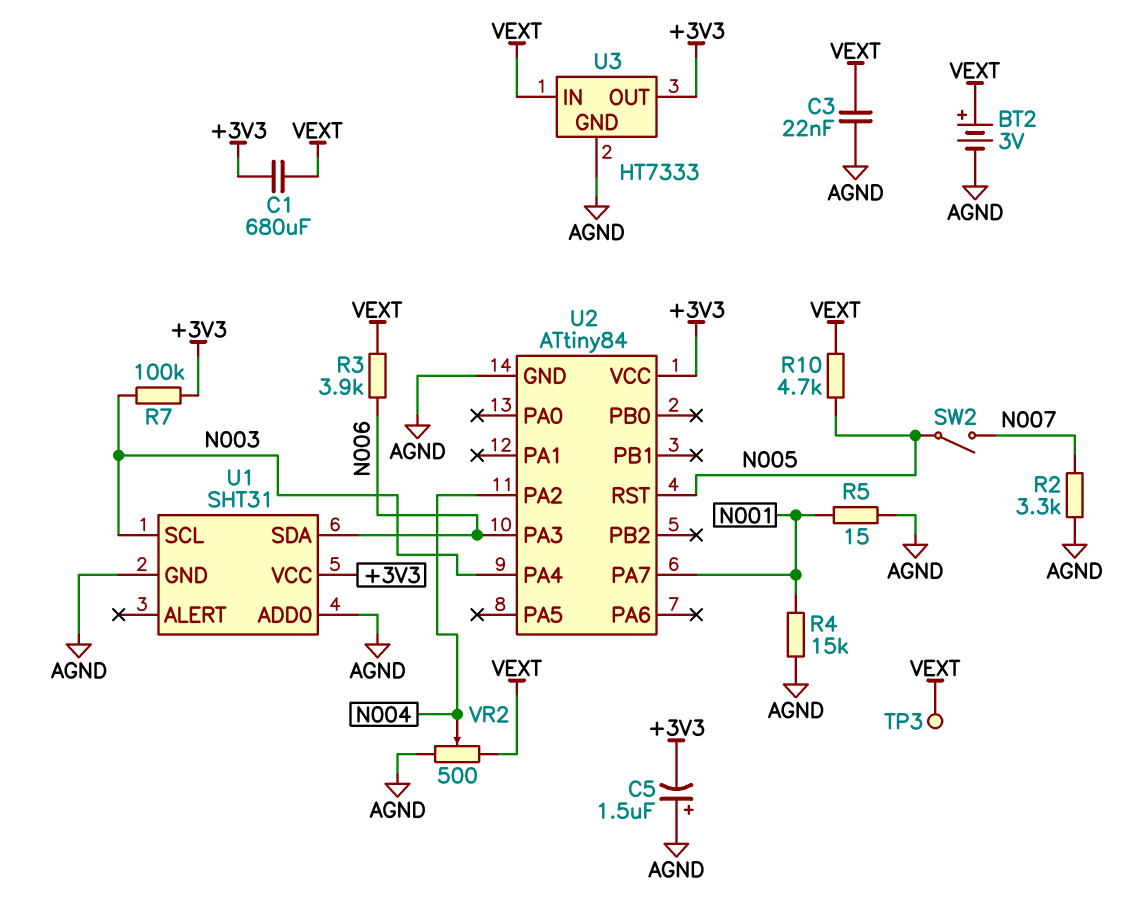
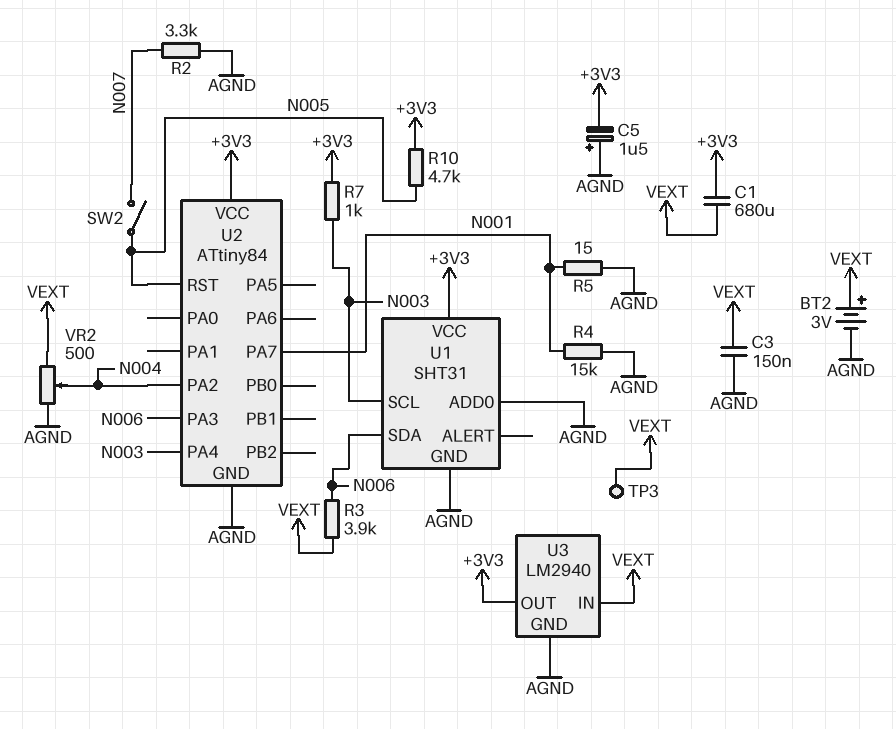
C3: 22nF (AGND, VEXT) -> 150nF (AGND, VEXT)
R7: 100k (+3V3, N003) -> 1k (+3V3, N003)
R10: 4.7k (N005, VEXT) -> 4.7k (+3V3, N005)
U3: HT7333 -> LM2940

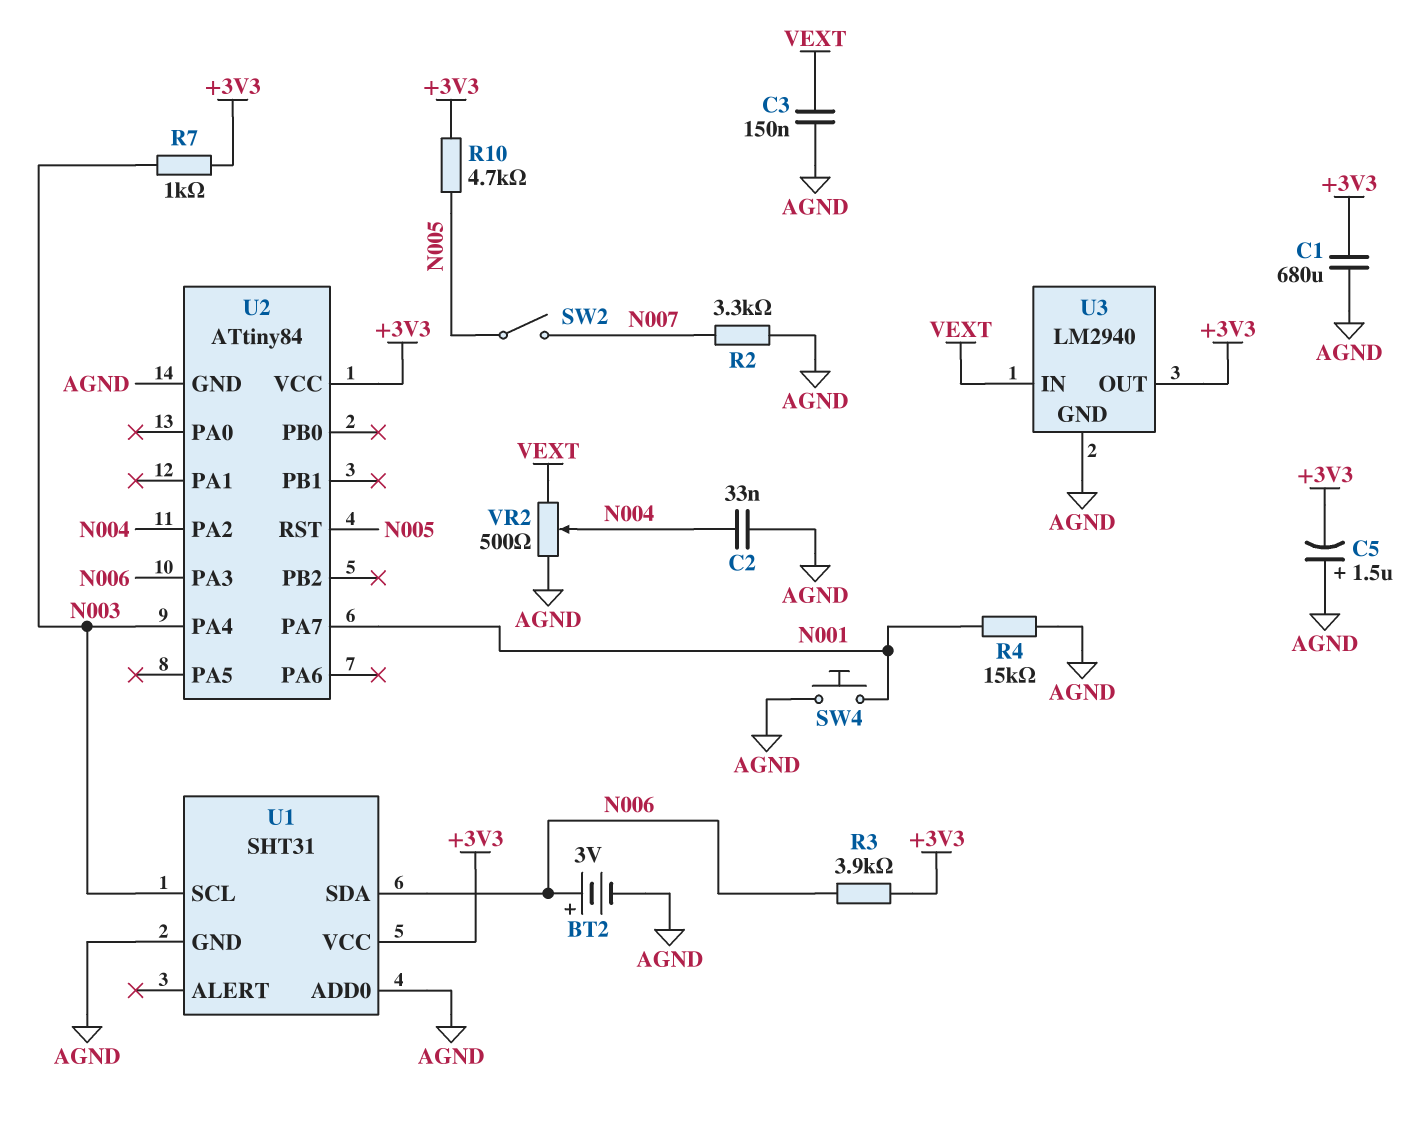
BT2: 3V (plus VEXT, minus AGND) -> 3V (plus N006, minus AGND)
C1: 680uF (+3V3, VEXT) -> 680uF (+3V3, AGND)
C2: none -> 33nF (AGND, N004)
R3: 3.9k (N006, VEXT) -> 3.9k (+3V3, N006)
R5: 15 (AGND, N001) -> none
SW4: none -> button (AGND, N001)
TP3: test point (VEXT) -> none

